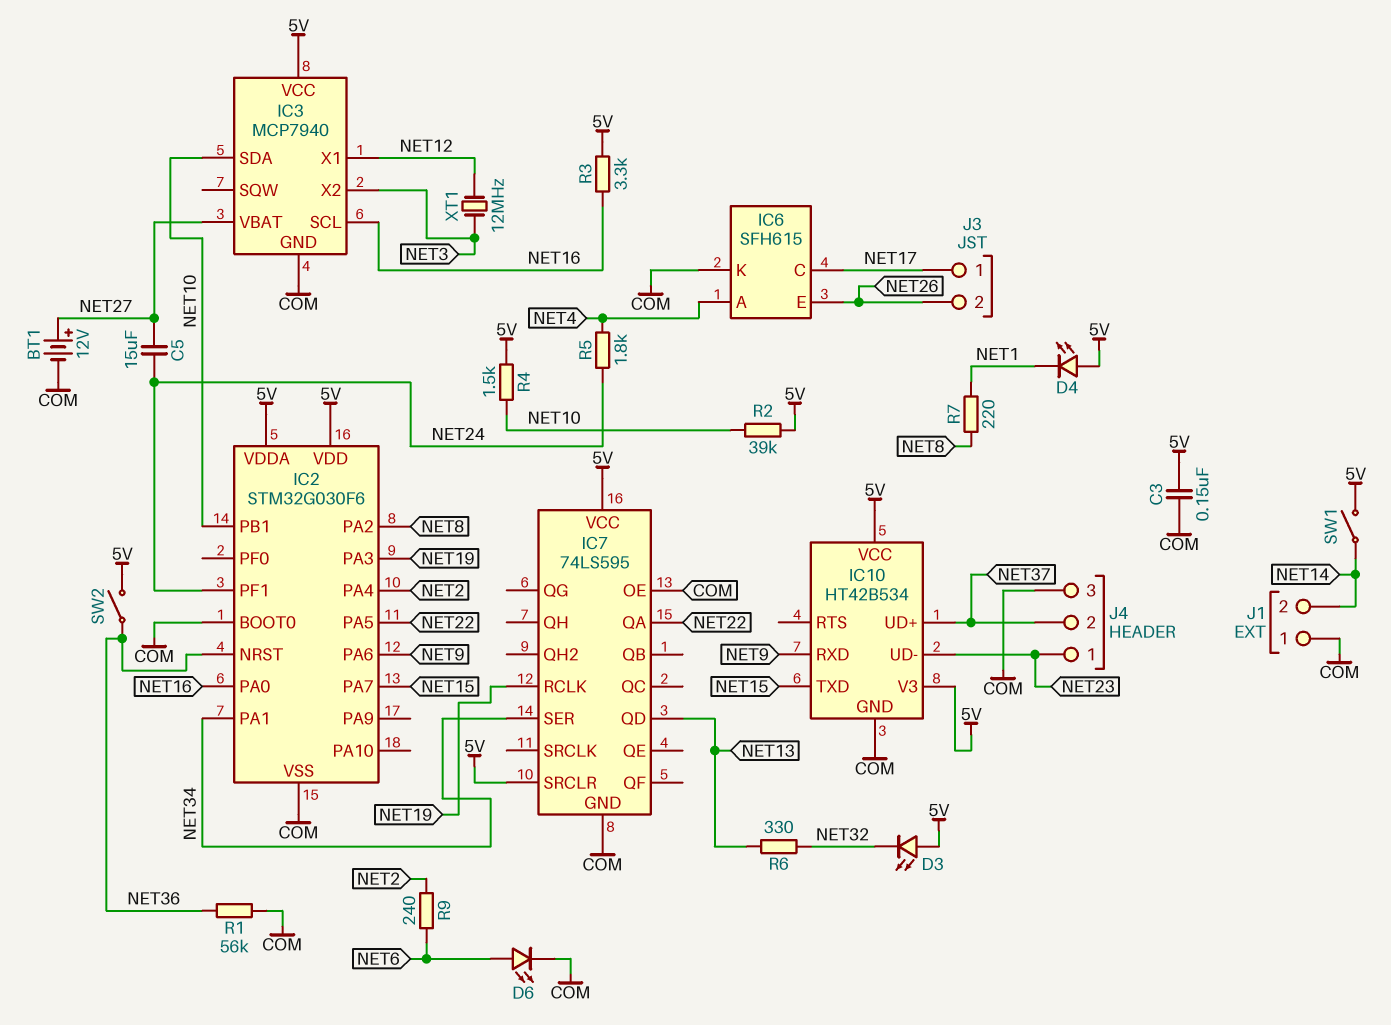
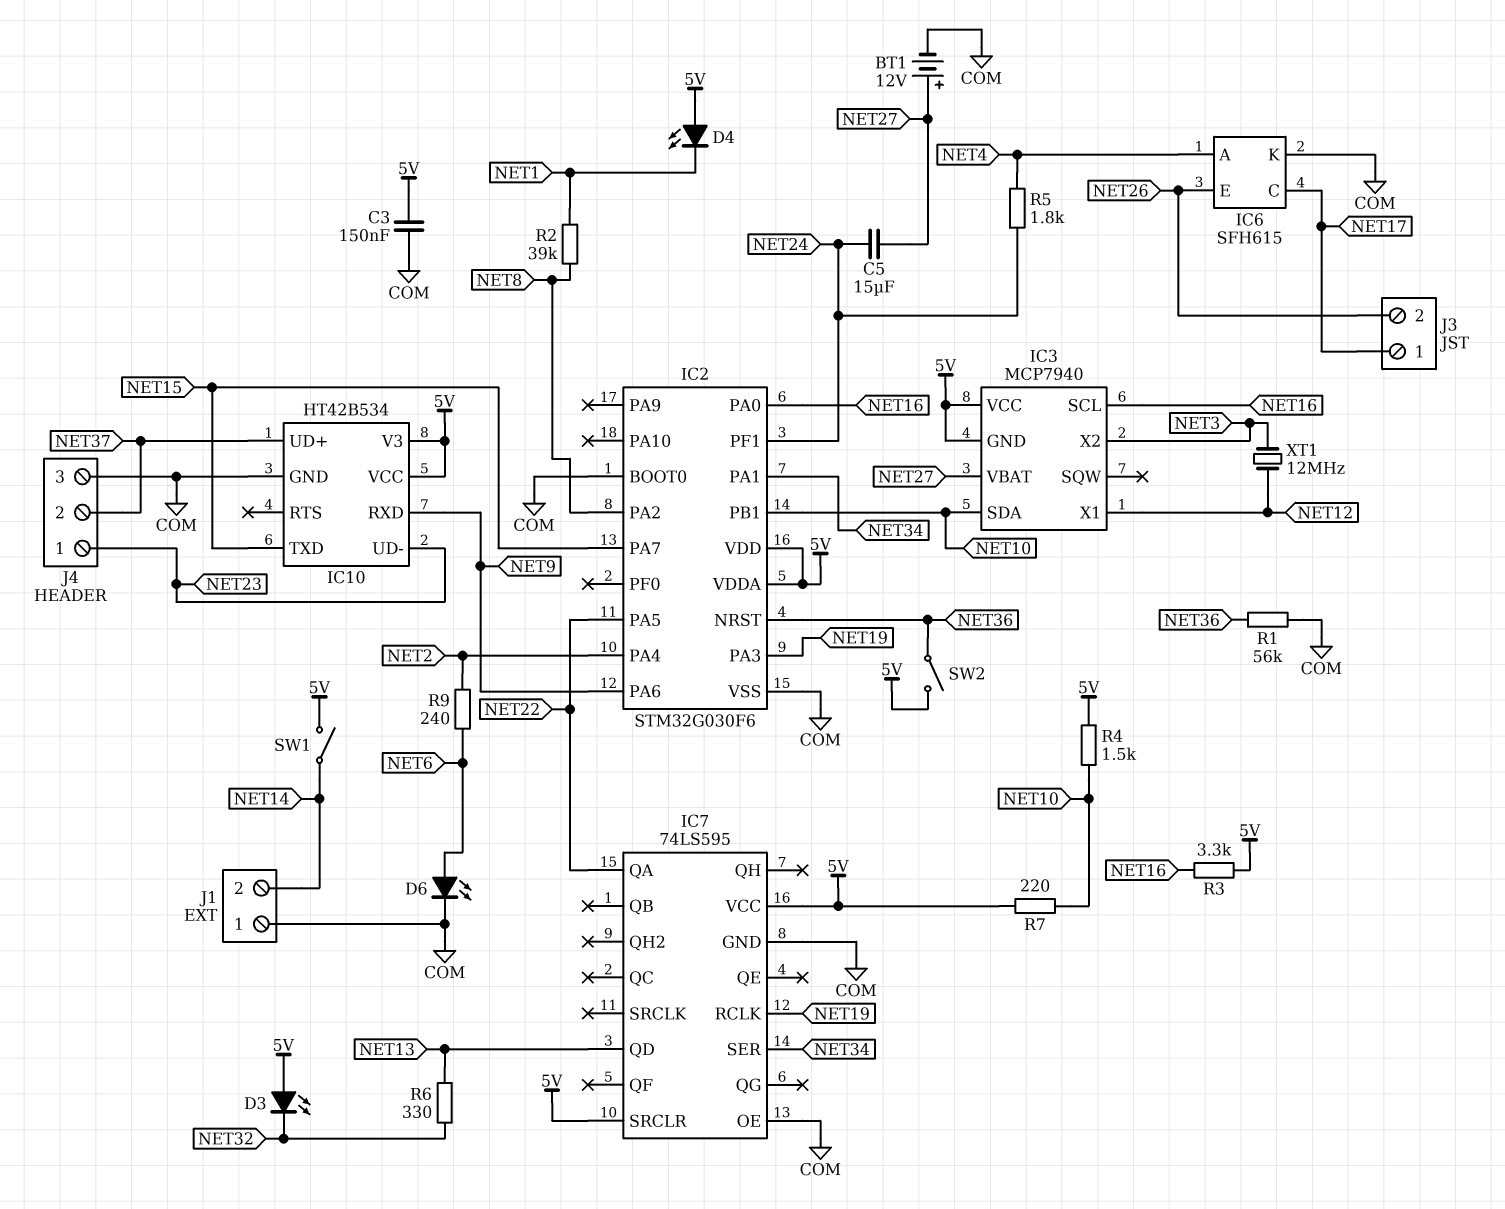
IC3 pin GND: COM -> 5V
R2: 39k (5V, NET10) -> 39k (NET1, NET8)
R7: 220 (NET1, NET8) -> 220 (5V, NET10)

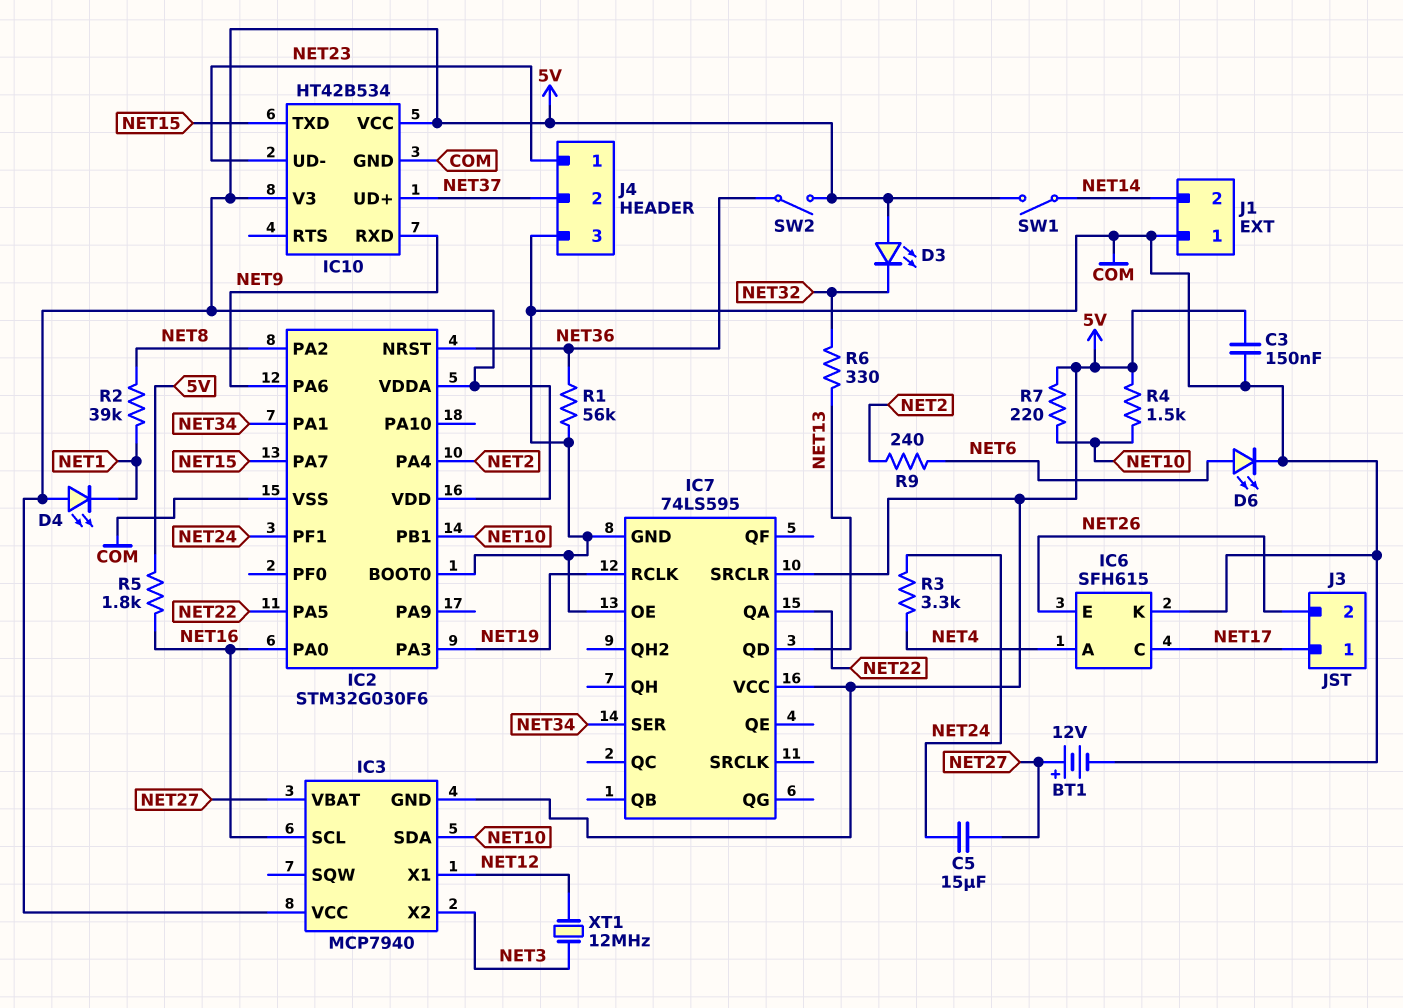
R3: 3.3k (5V, NET16) -> 3.3k (NET4, NET24)
R5: 1.8k (NET4, NET24) -> 1.8k (5V, NET16)

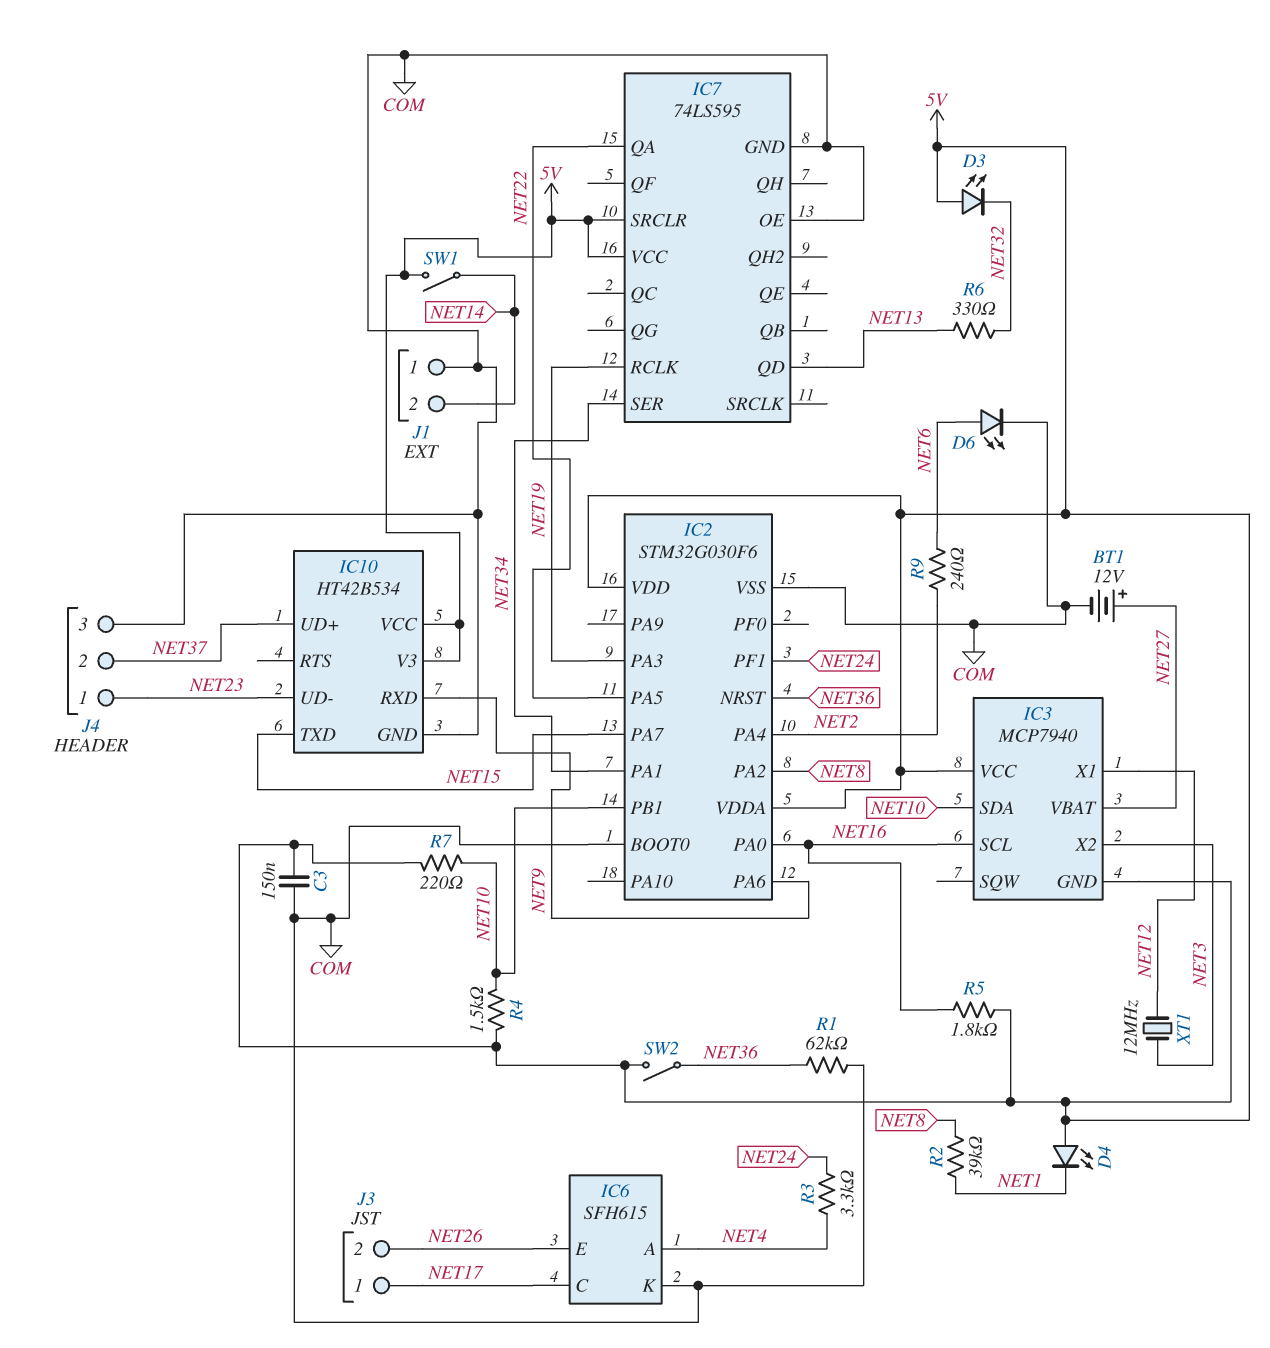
C5: 15uF (NET24, NET27) -> none
R1: 56k (COM, NET36) -> 62k (COM, NET36)

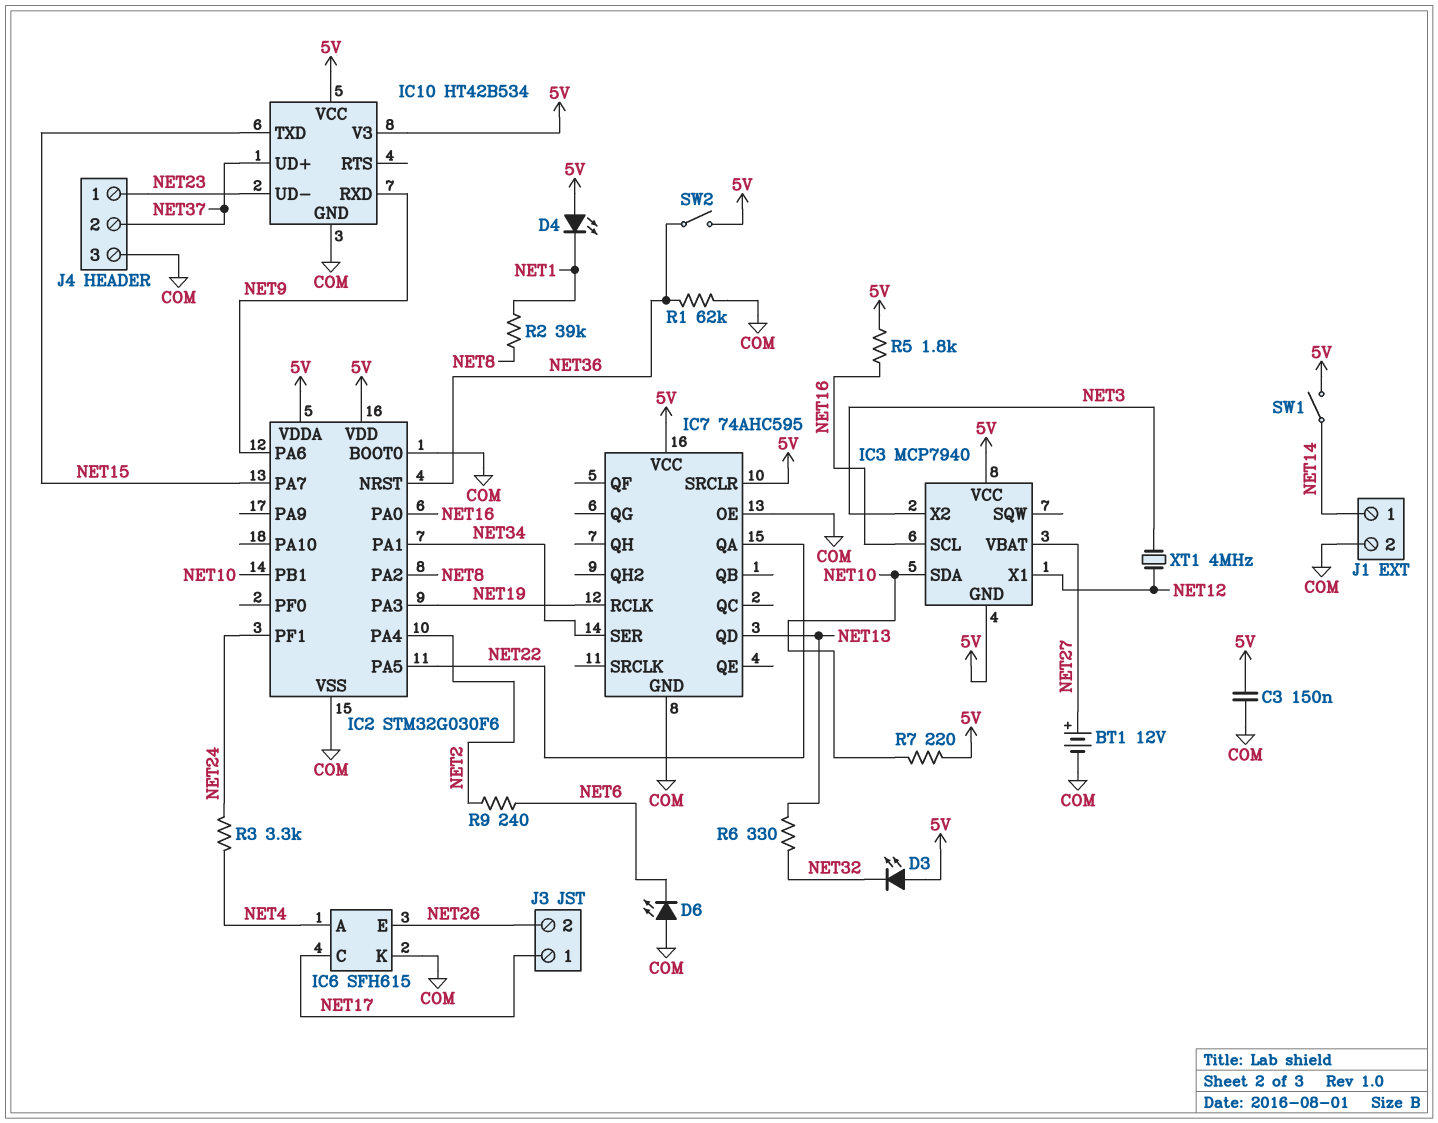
D6: LED (A NET6, K COM) -> LED (A COM, K NET6)
IC7: 74LS595 -> 74AHC595
J1 pin 1: COM -> NET14
J1 pin 2: NET14 -> COM
R4: 1.5k (5V, NET10) -> none
XT1: 12MHz (NET3, NET12) -> 4MHz (NET3, NET12)

